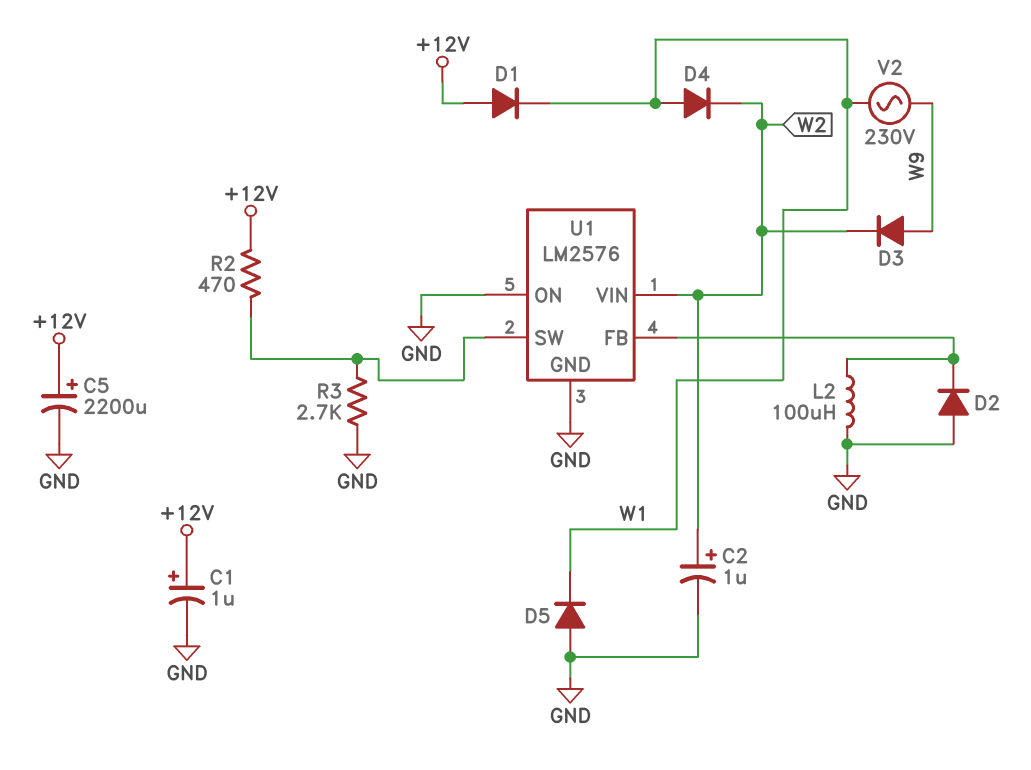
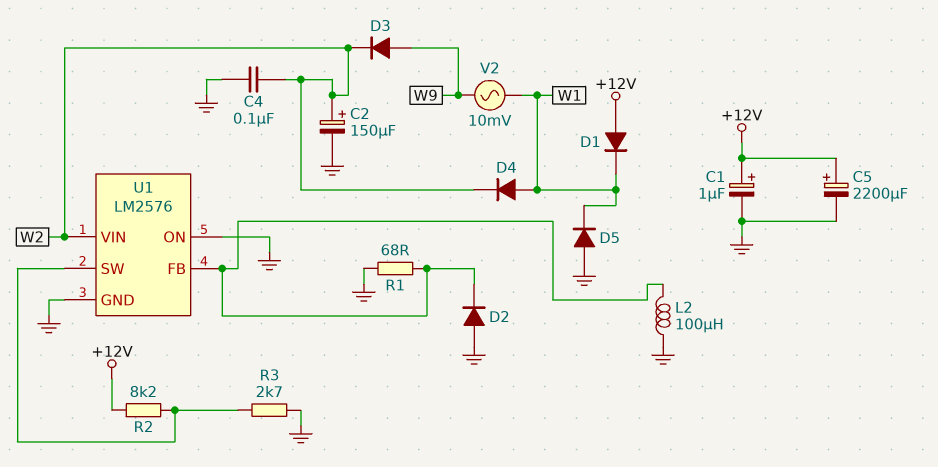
C2: 1uF (plus W2, minus GND) -> 150uF (plus W2, minus GND)
C4: none -> 100nF (GND, W2)
R1: none -> 68 (GND, U1/FB)
R2: 470 (+12V, U1/SW) -> 8.2k (+12V, U1/SW)
V2: AC 230V (W1, W9) -> AC 10mV (W1, W9)

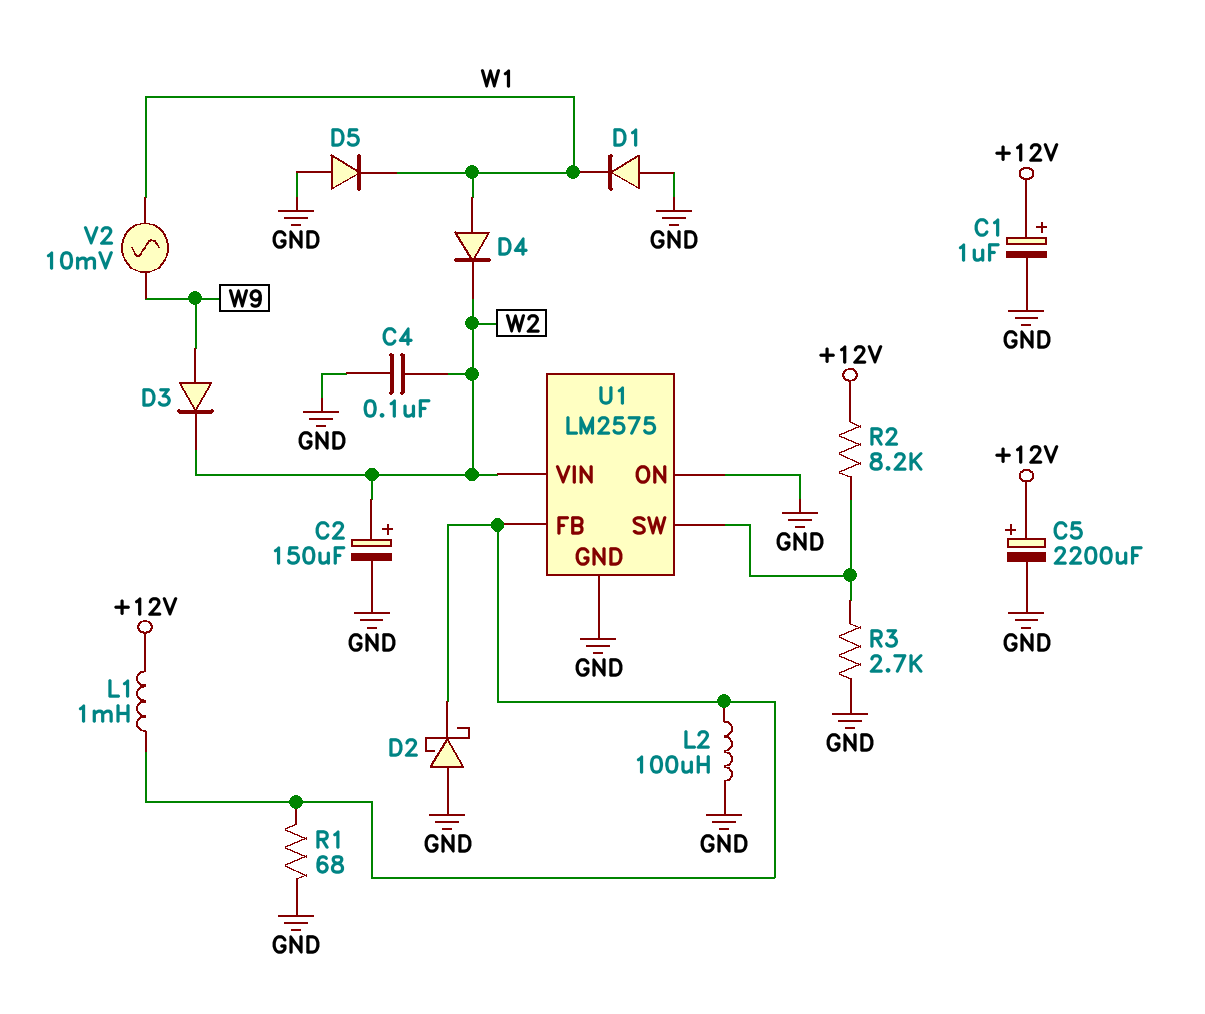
D1: diode (A +12V, K W1) -> diode (A GND, K W1)
D2: diode (A GND, K U1/FB) -> schottky (A GND, K U1/FB)
L1: none -> 1mH (+12V, U1/FB)
U1: LM2576 -> LM2575

